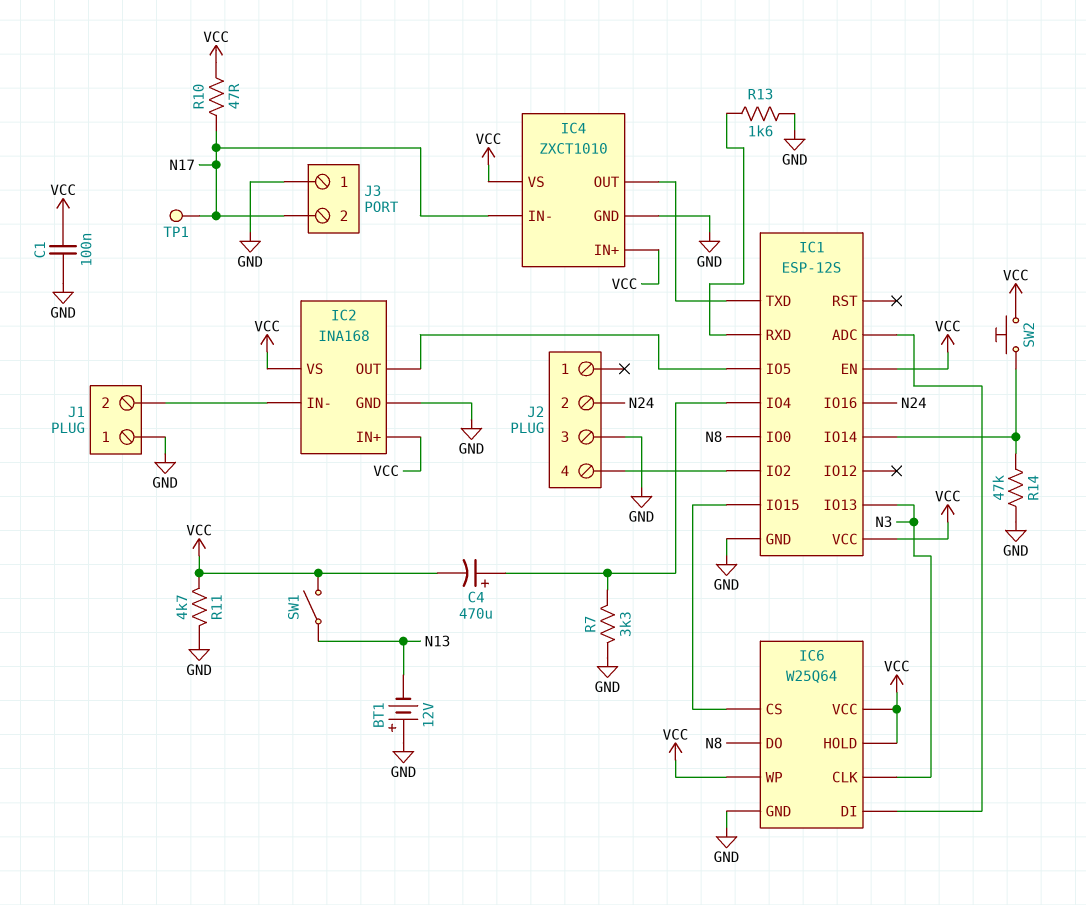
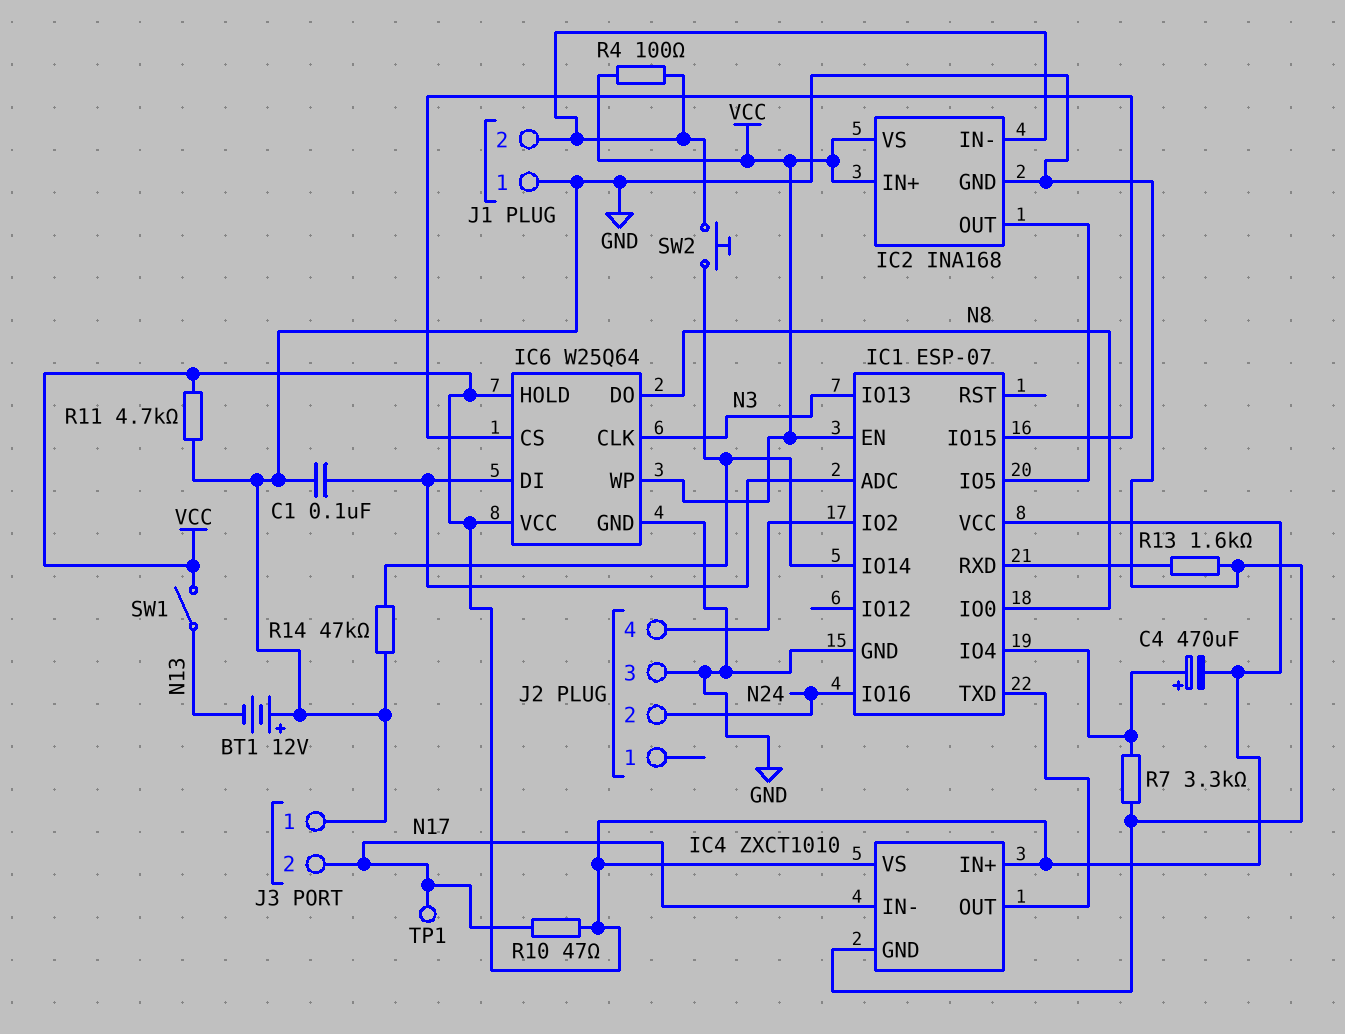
C1: 100nF (GND, VCC) -> 100nF (GND, IC1/ADC)
IC1: ESP-12S -> ESP-07
R4: none -> 100 (IC2/IN-, VCC)
SW2: button (IC1/IO14, VCC) -> button (IC1/IO14, IC2/IN-)

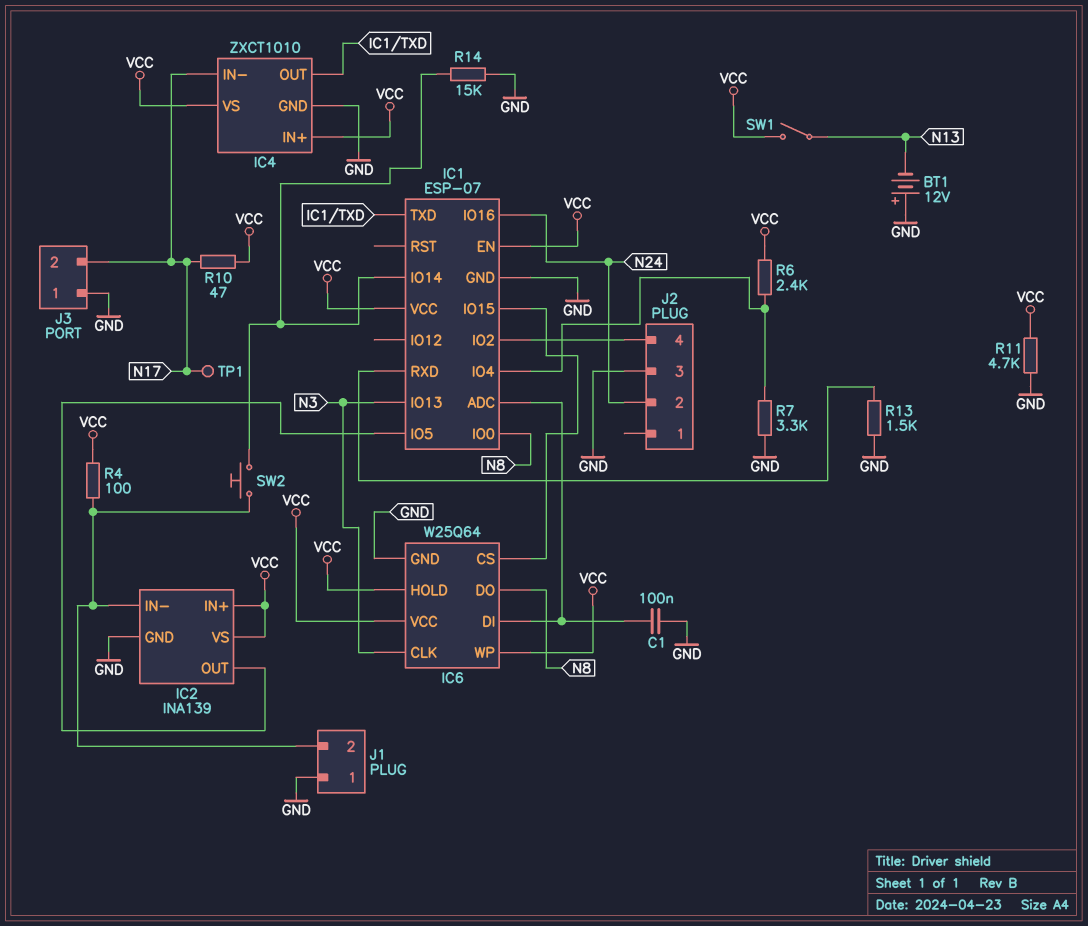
C4: 470uF (plus IC1/IO4, minus VCC) -> none
IC2: INA168 -> INA139
R6: none -> 2.4k (IC1/IO4, VCC)
R13: 1.6k (GND, IC1/RXD) -> 1.5k (GND, IC1/RXD)
R14: 47k (GND, IC1/IO14) -> 15k (GND, IC1/IO14)

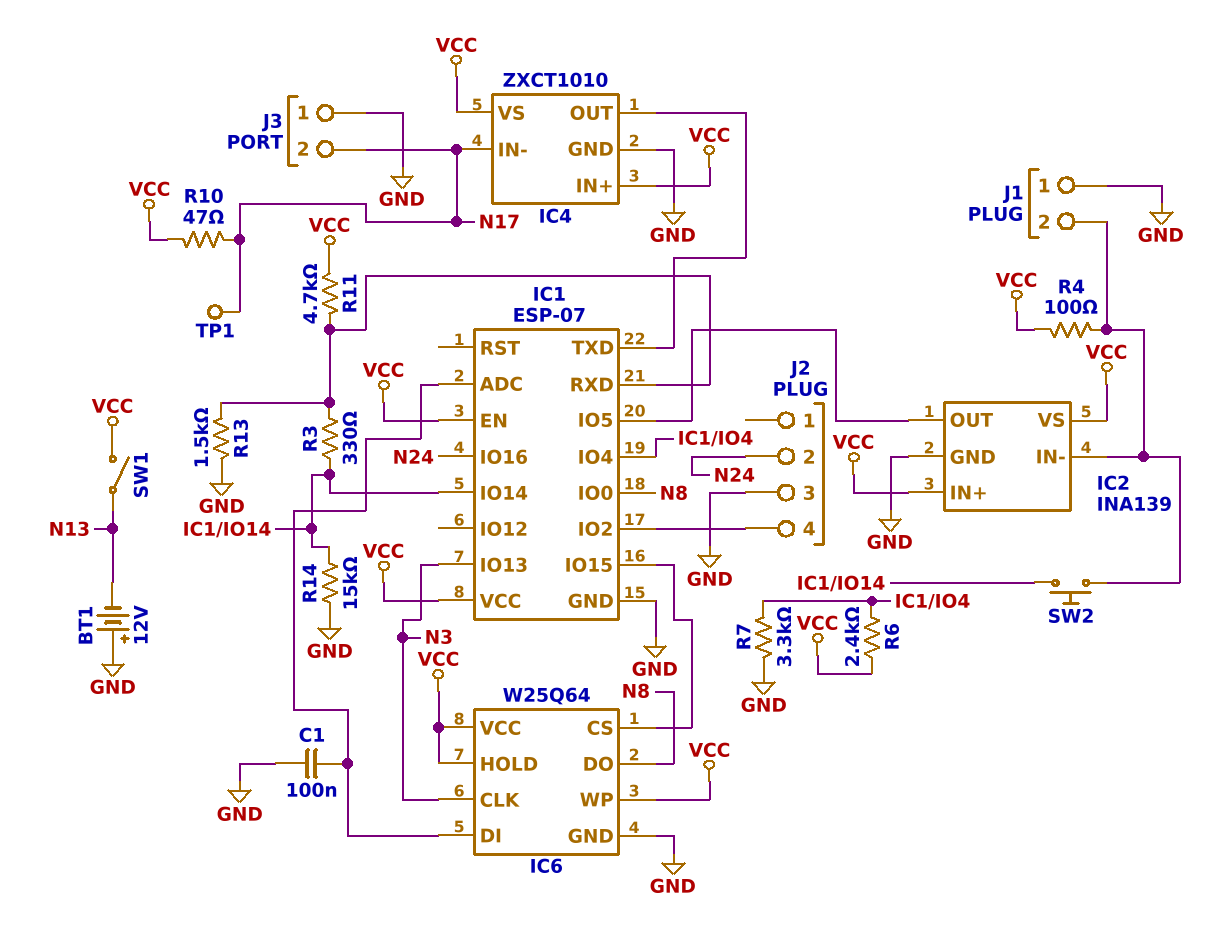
R3: none -> 330 (IC1/IO14, IC1/RXD)
R11: 4.7k (GND, VCC) -> 4.7k (IC1/RXD, VCC)

